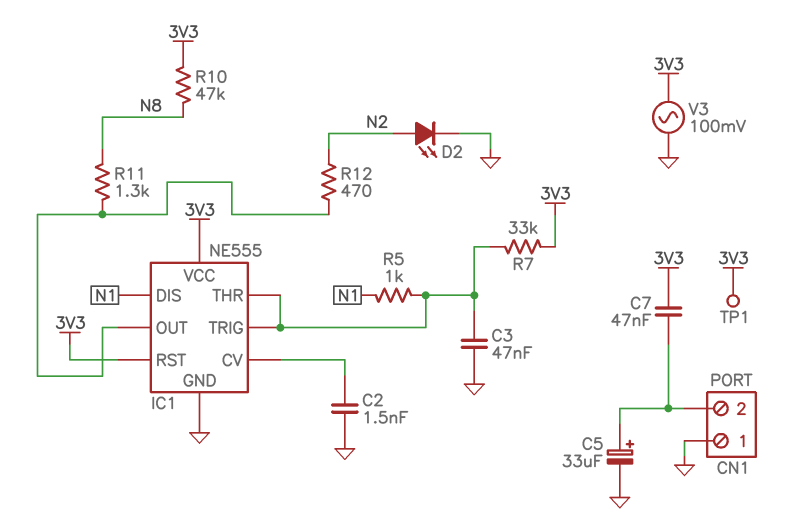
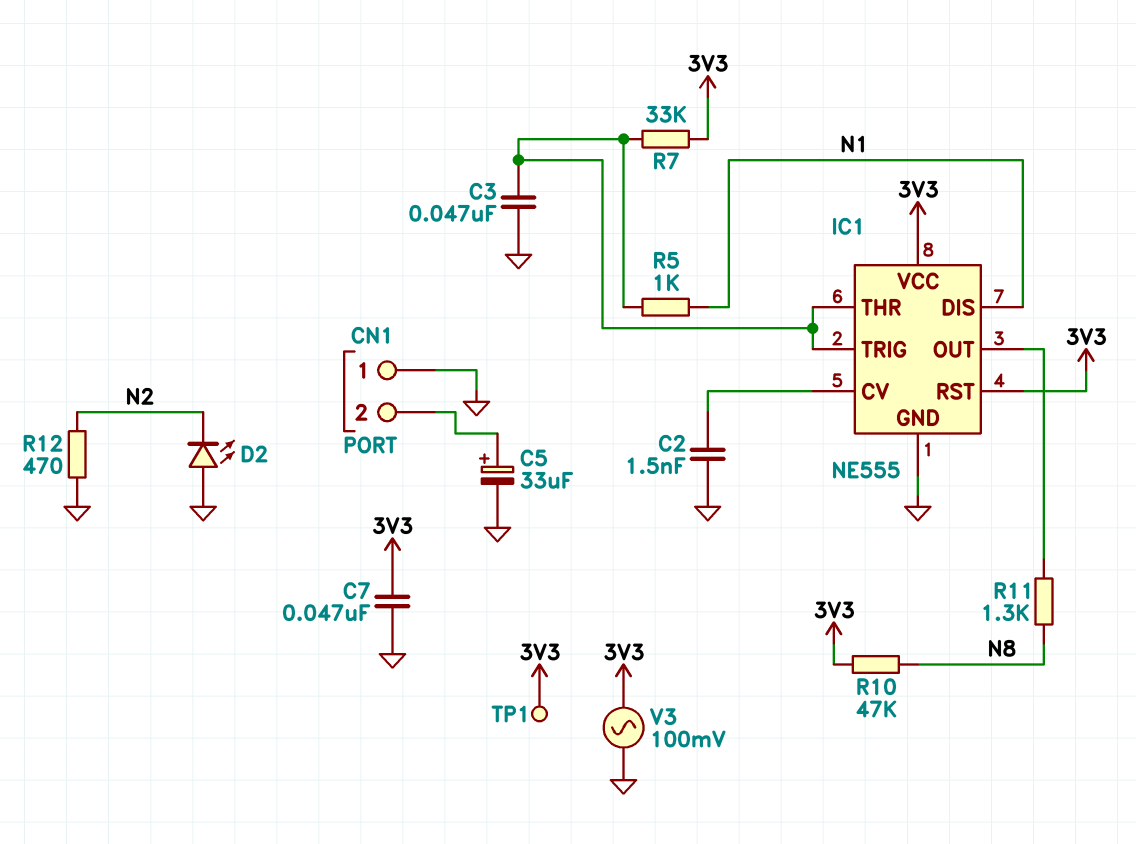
C7: 47nF (3V3, CN1/2) -> 47nF (3V3, GND)
D2: LED (A N2, K GND) -> LED (A GND, K N2)
R12: 470 (IC1/OUT, N2) -> 470 (GND, N2)

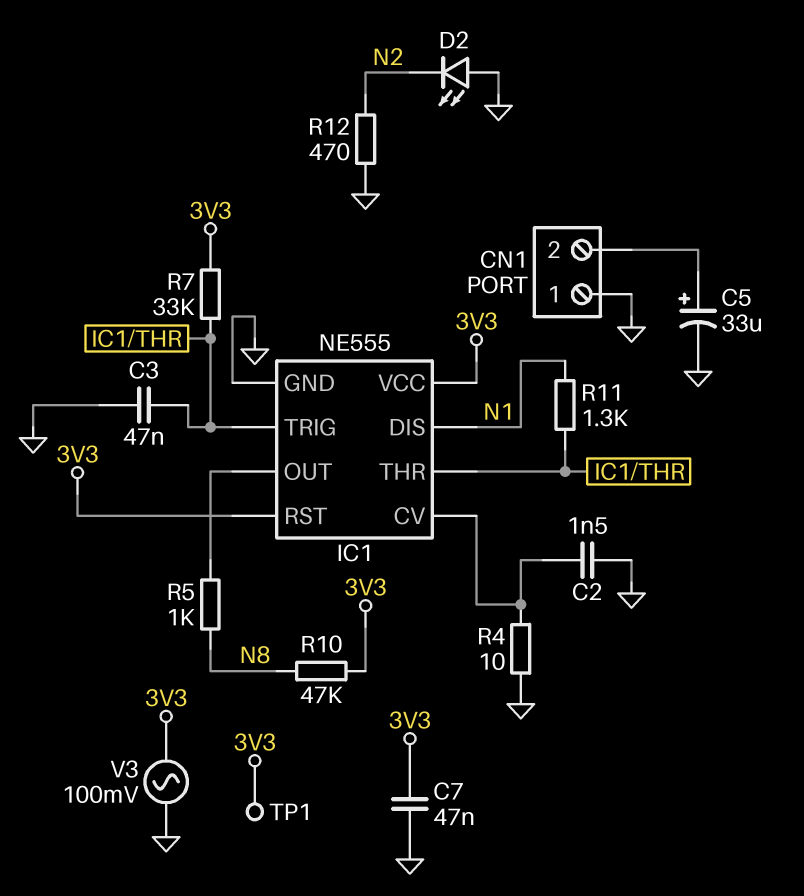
R4: none -> 10 (GND, IC1/CV)
R5: 1k (IC1/THR, N1) -> 1k (IC1/OUT, N8)
R11: 1.3k (IC1/OUT, N8) -> 1.3k (IC1/THR, N1)

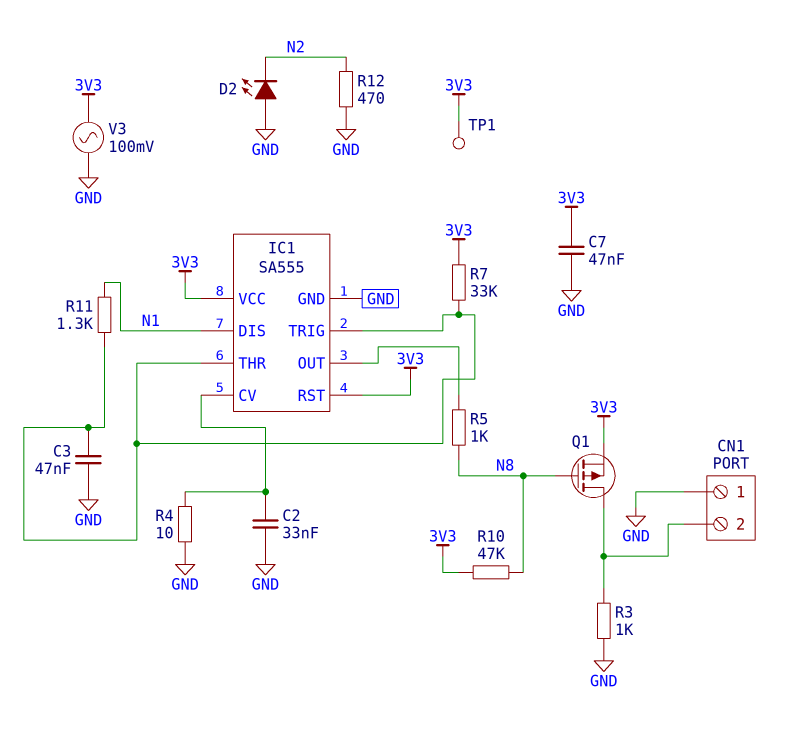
C2: 1.5nF (GND, IC1/CV) -> 33nF (GND, IC1/CV)
C5: 33uF (plus CN1/2, minus GND) -> none
IC1: NE555 -> SA555
Q1: none -> PMOS (G N8, D CN1/2, S 3V3)
R3: none -> 1k (CN1/2, GND)

